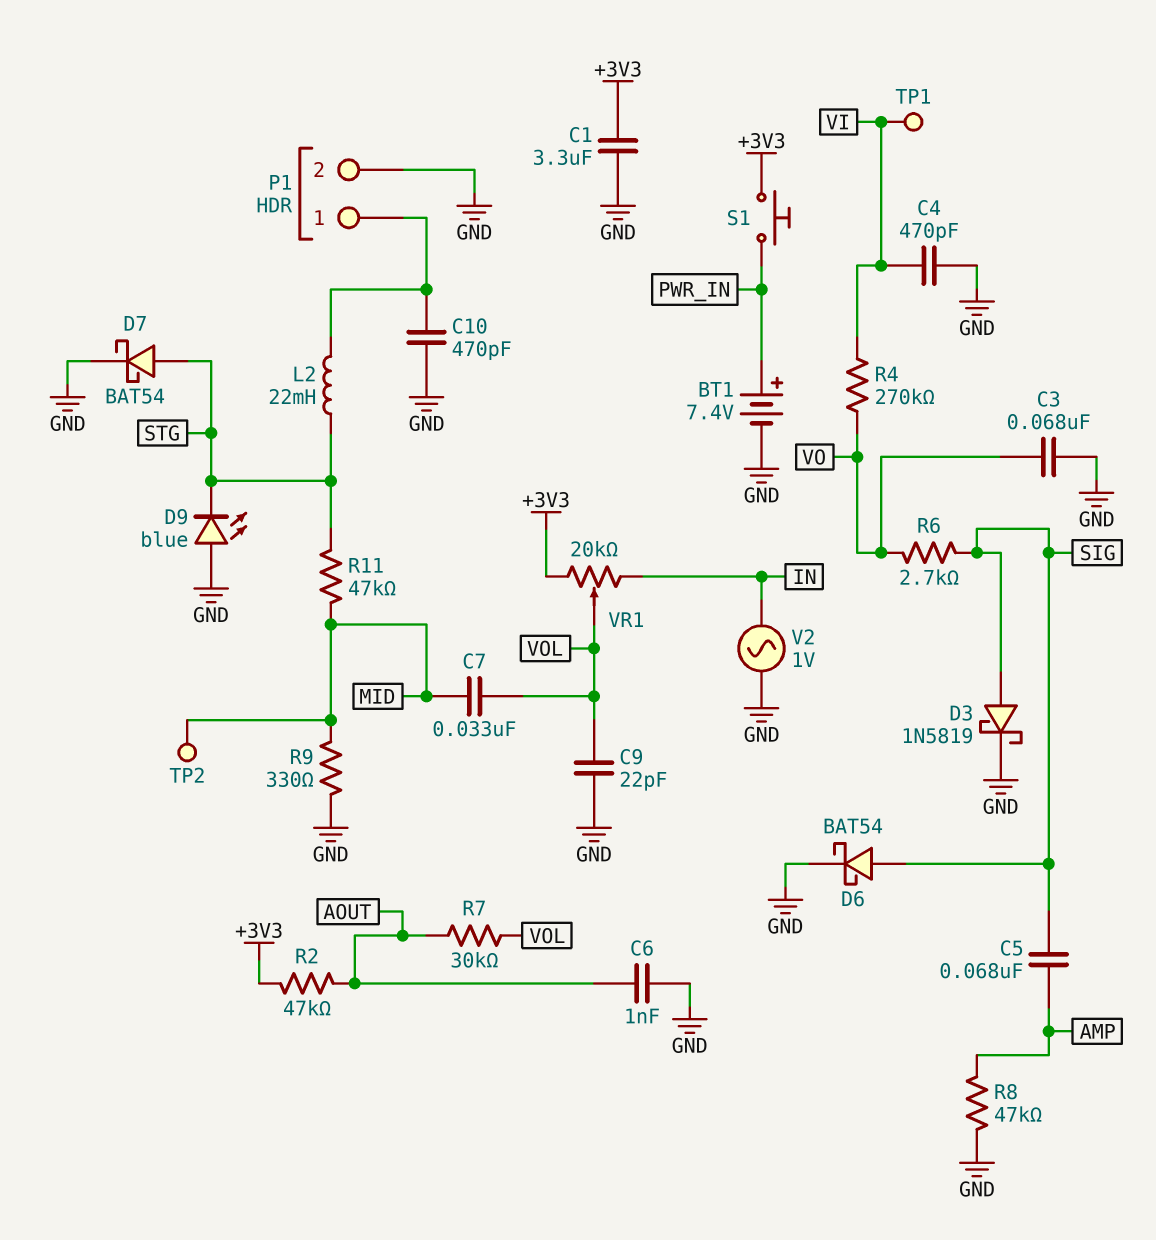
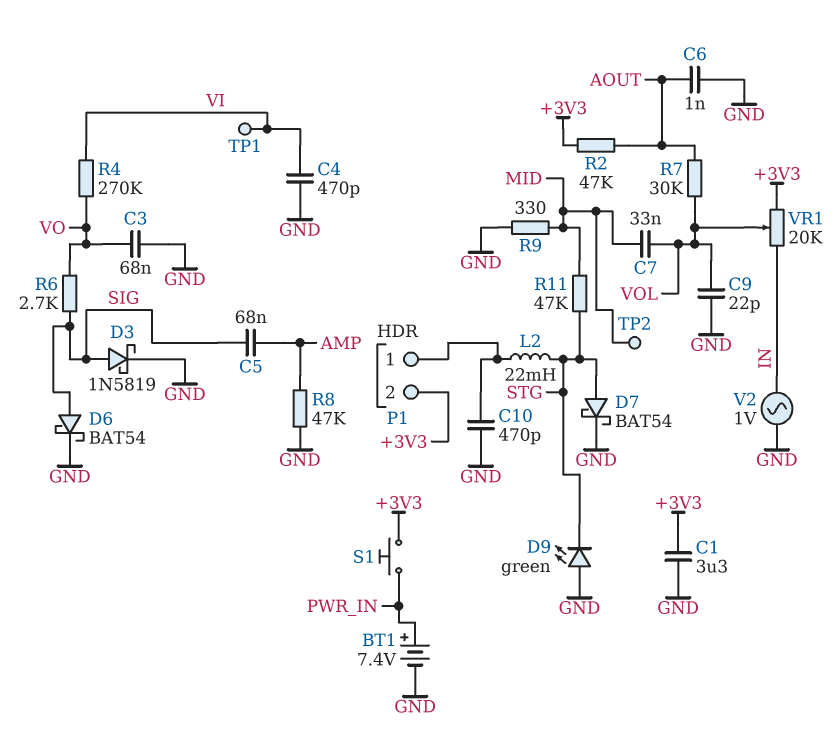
D9: LED blue (A GND, K STG) -> LED green (A GND, K STG)
P1 pin 2: GND -> +3V3

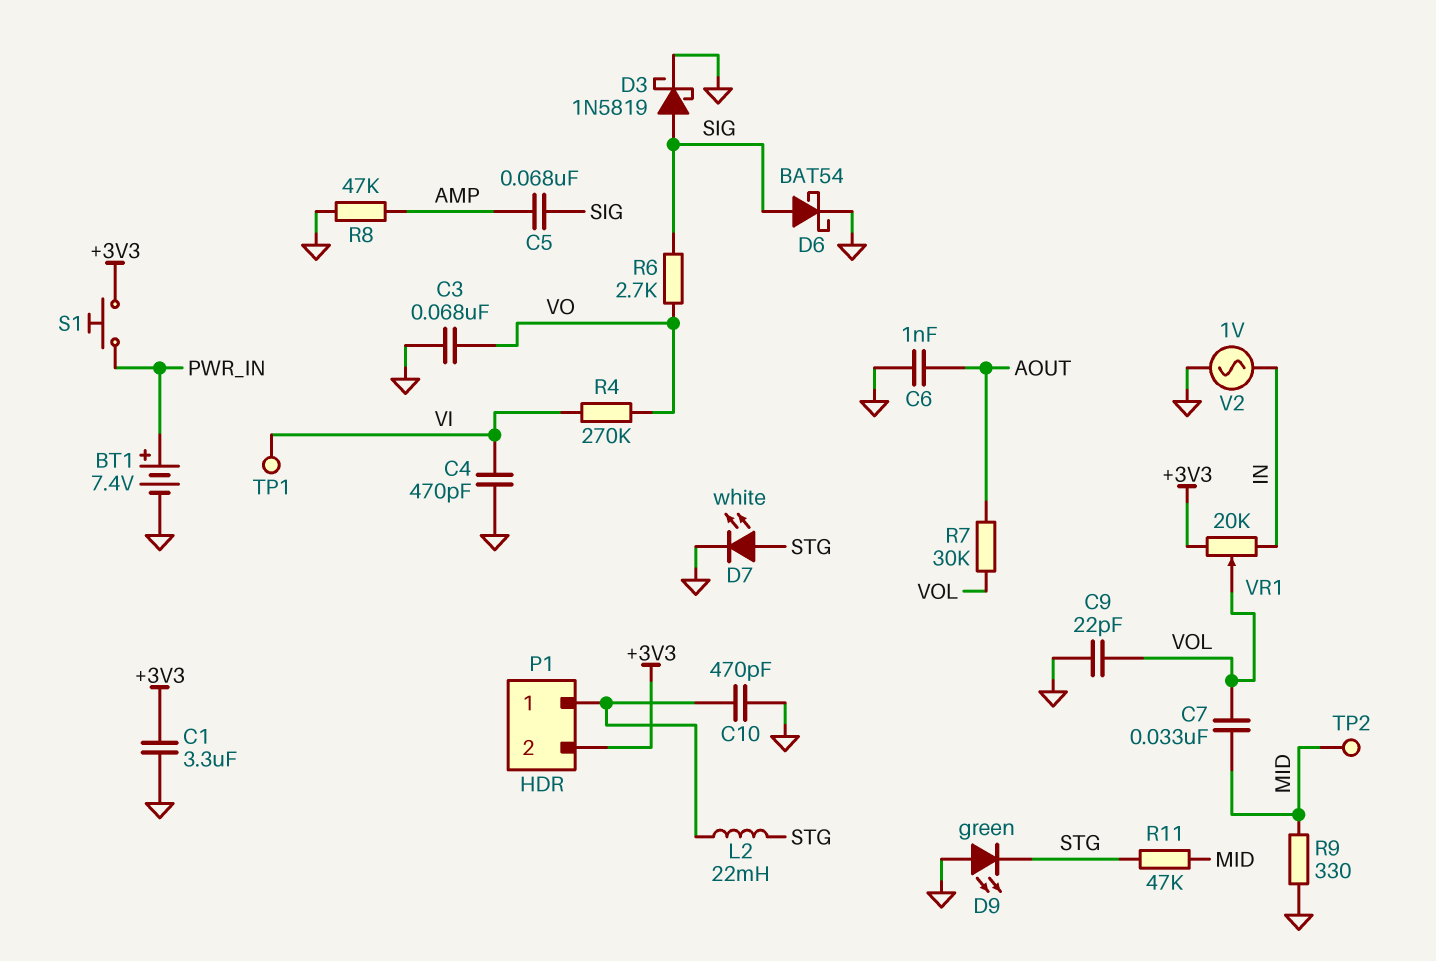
D7: schottky BAT54 (A STG, K GND) -> LED white (A STG, K GND)
R2: 47k (+3V3, AOUT) -> none

